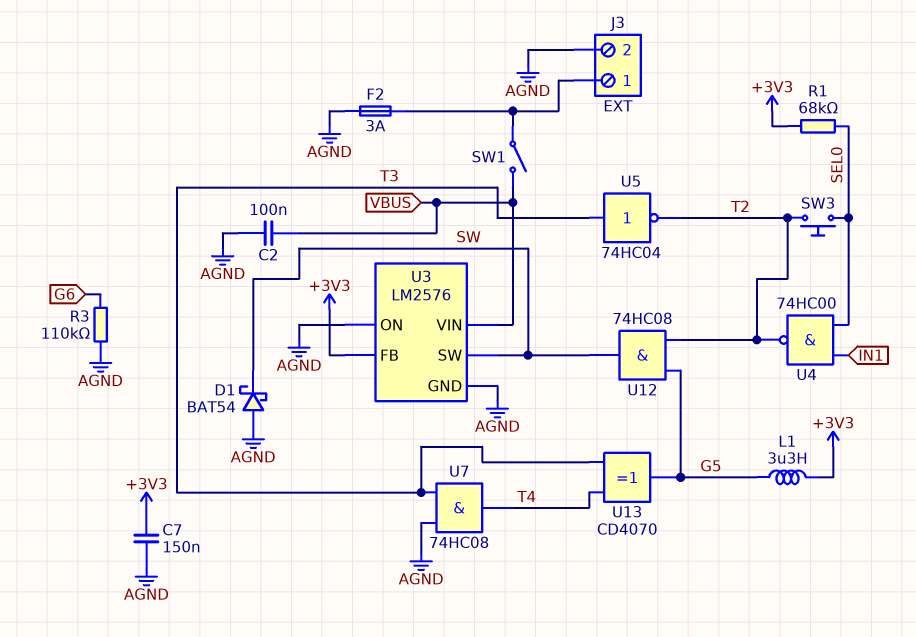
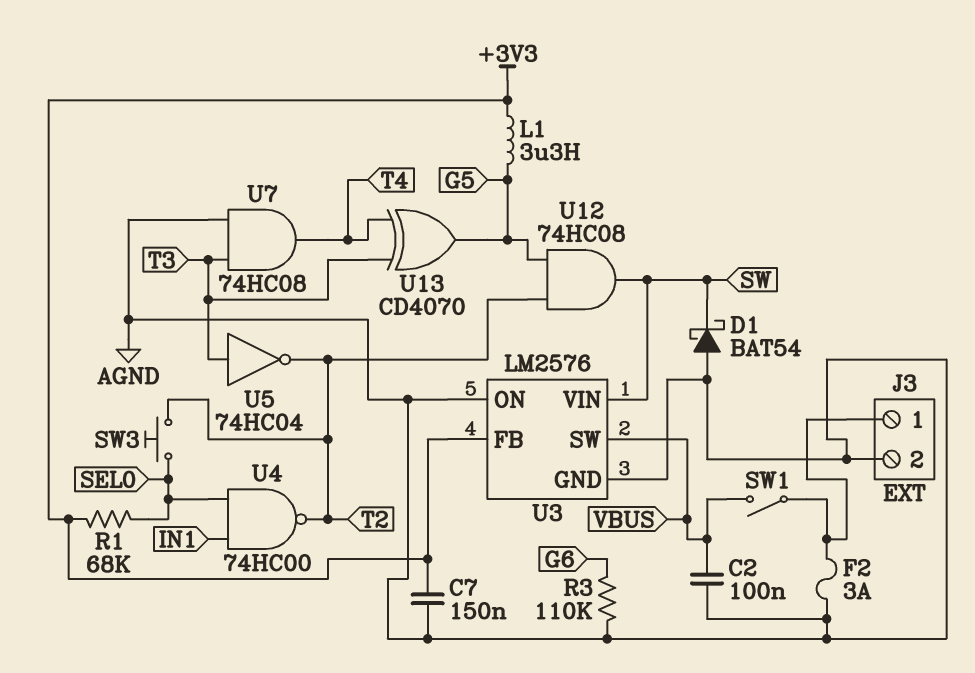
U3 pin SW: SW -> VBUS
U3 pin VIN: VBUS -> SW

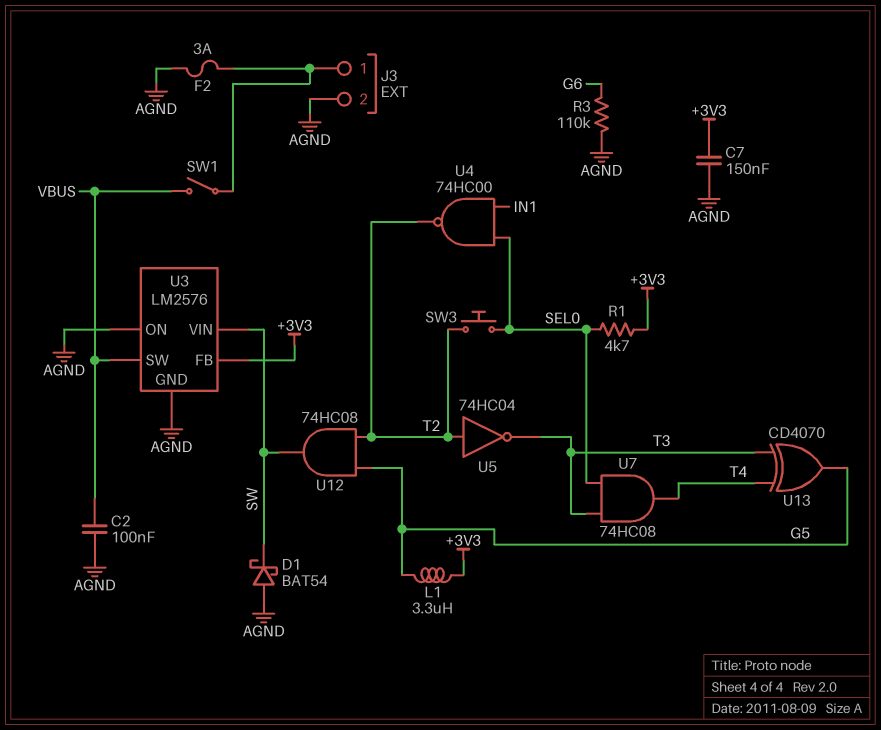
R1: 68k (+3V3, SEL0) -> 4.7k (+3V3, SEL0)
U5: NOT 74HC04 (in T3, out T2) -> NOT 74HC04 (in T2, out T3)
U7: AND 74HC08 (in AGND, in T3, out T4) -> AND 74HC08 (in SEL0, in T3, out T4)

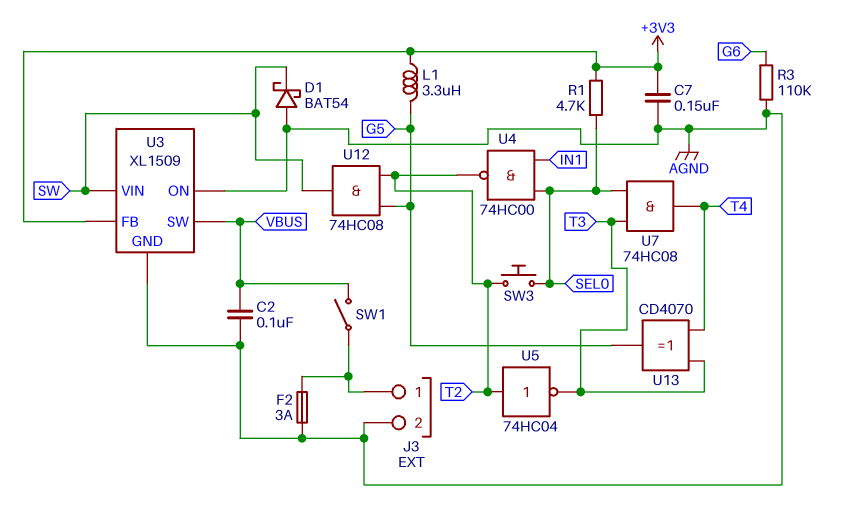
U3: LM2576 -> XL1509

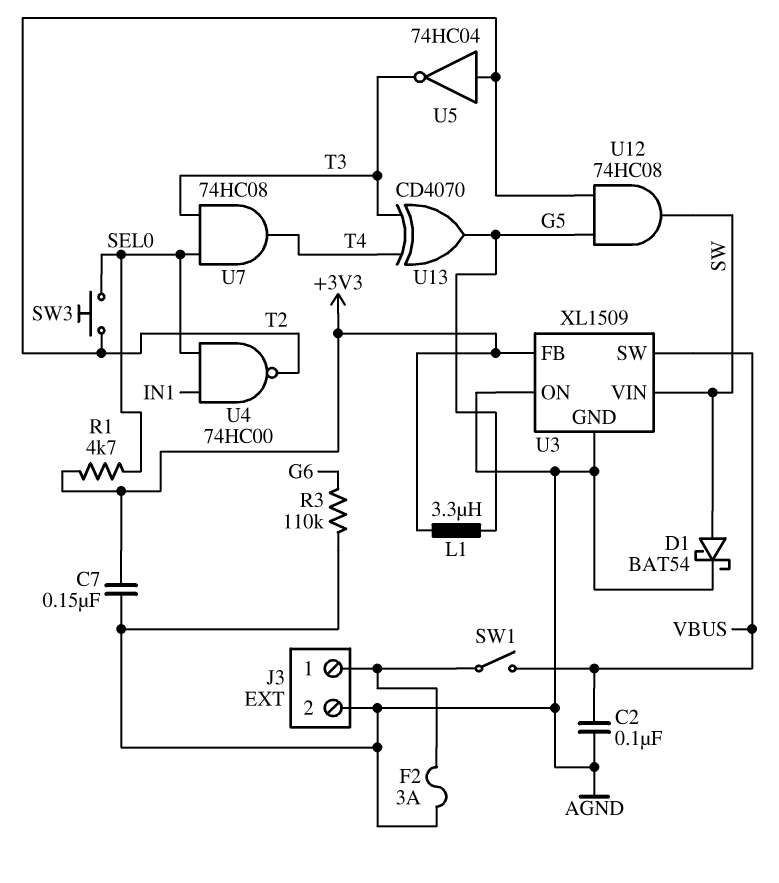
D1: schottky BAT54 (A AGND, K SW) -> schottky BAT54 (A SW, K AGND)

